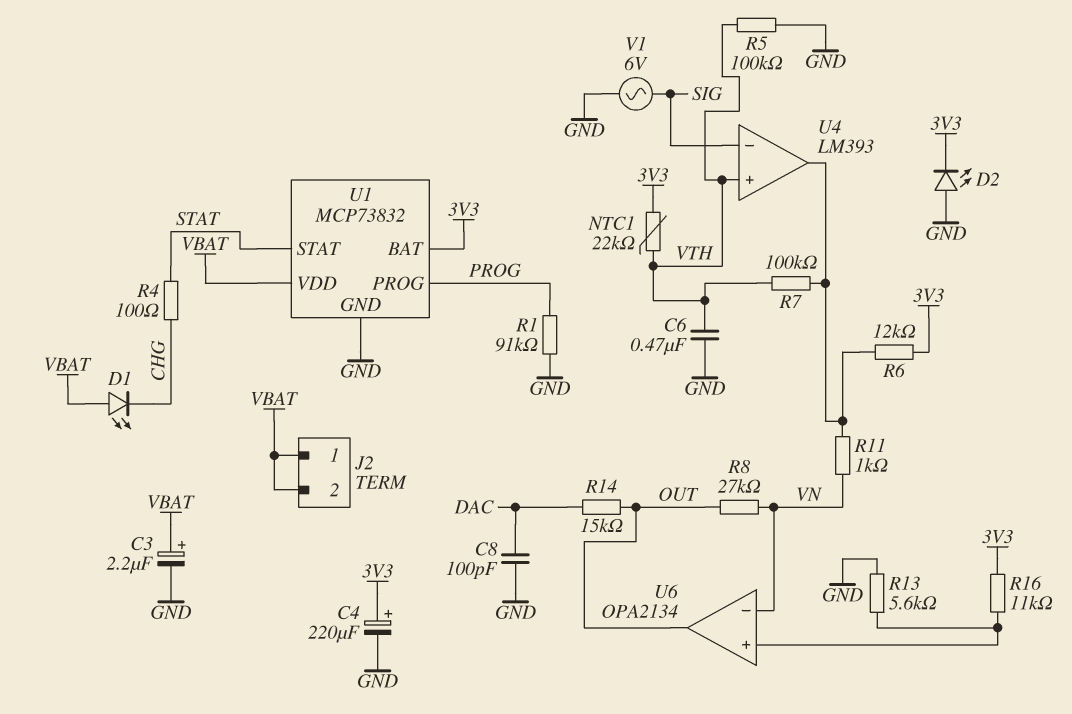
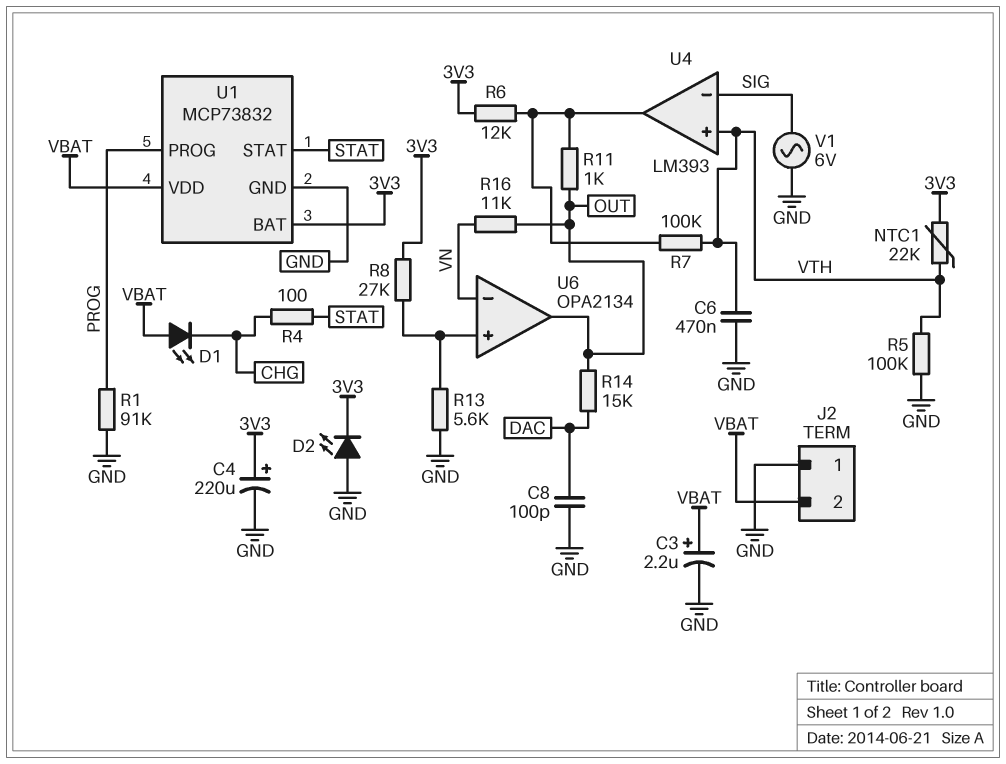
J2 pin 1: VBAT -> GND
R8: 27k (OUT, VN) -> 27k (3V3, U6/in+)
R11: 1k (U4/out, VN) -> 1k (OUT, U4/out)
R16: 11k (3V3, U6/in+) -> 11k (OUT, VN)

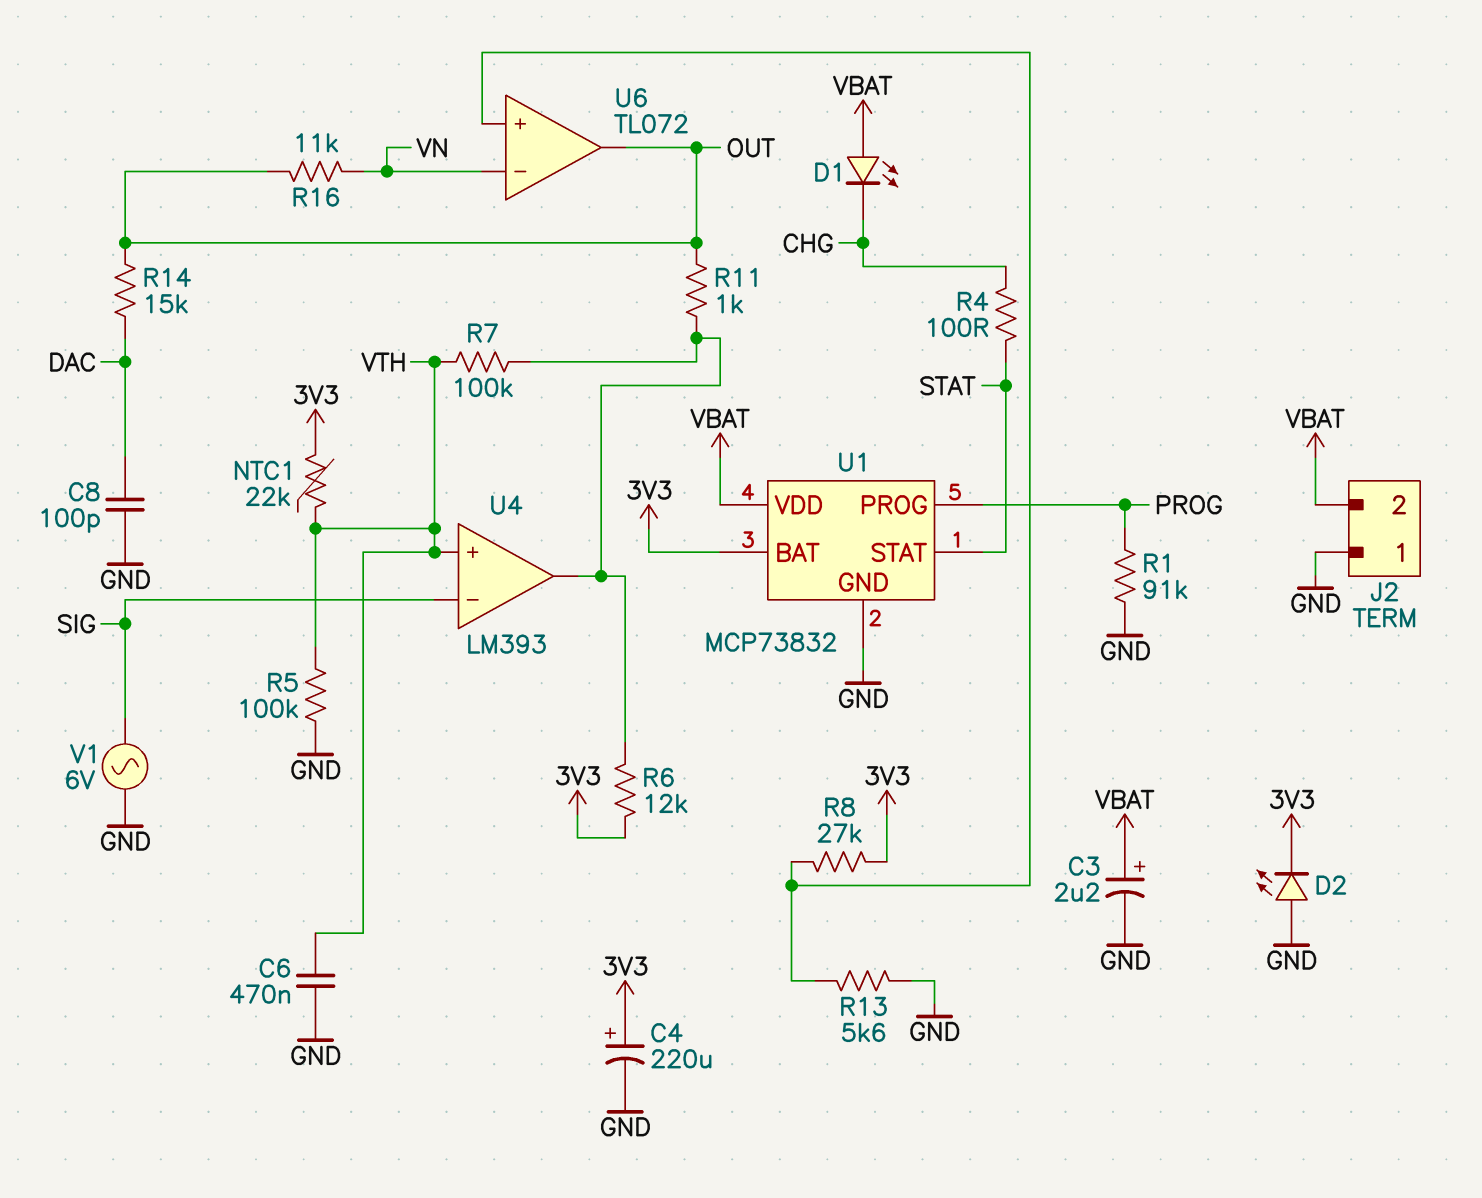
U6: OPA2134 -> TL072

